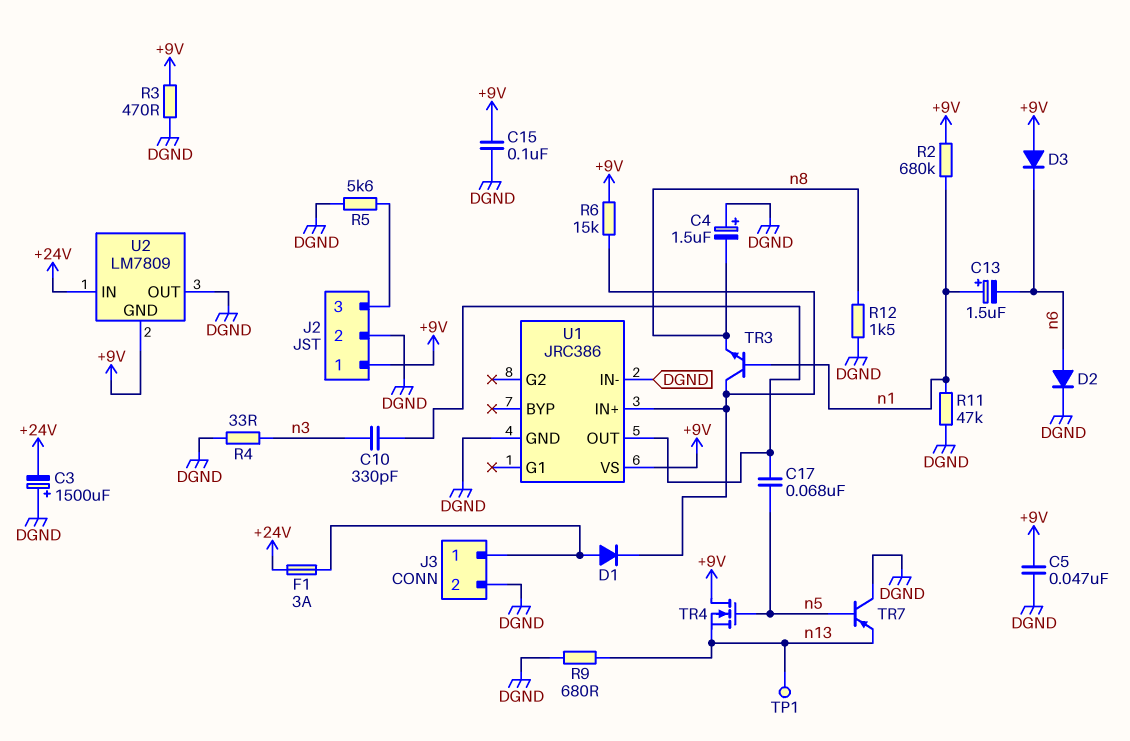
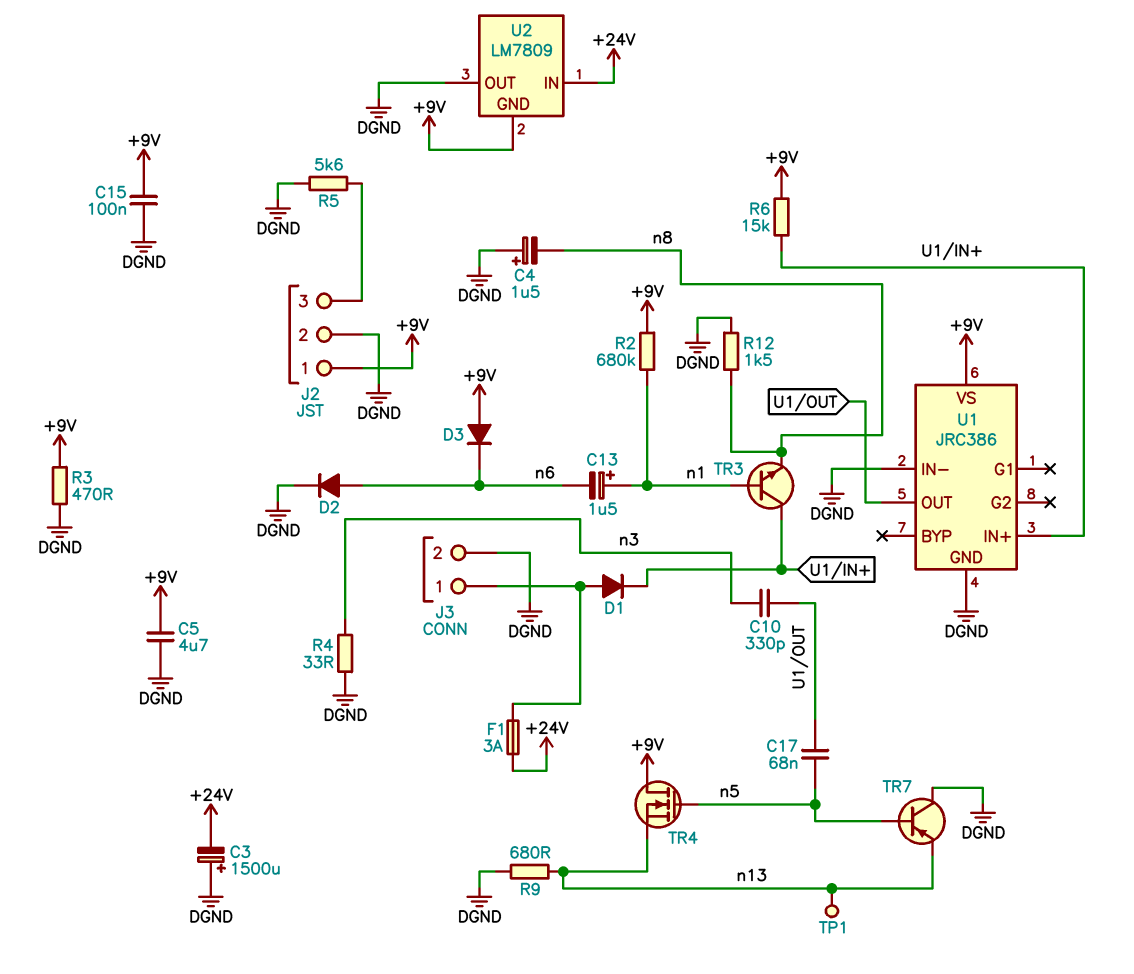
C5: 47nF (+9V, DGND) -> 4.7uF (+9V, DGND)
R11: 47k (DGND, n1) -> none

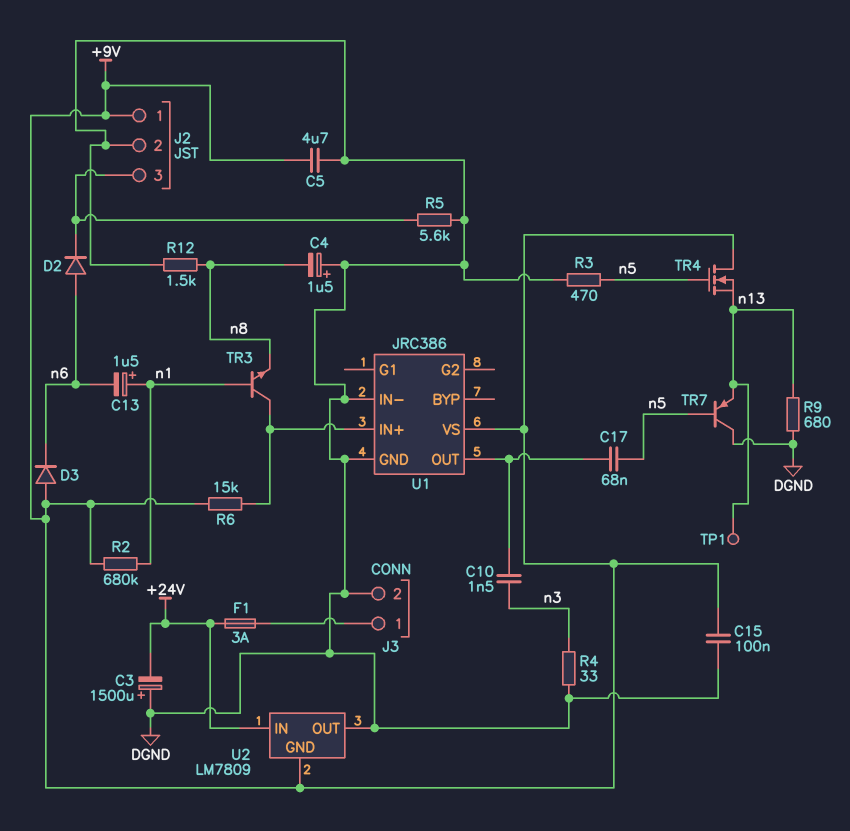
C10: 330pF (U1/OUT, n3) -> 1.5nF (U1/OUT, n3)
D1: diode (A J3/1, K U1/IN+) -> none
D2: diode (A n6, K DGND) -> diode (A n6, K J2/3)
R3: 470 (+9V, DGND) -> 470 (DGND, n5)

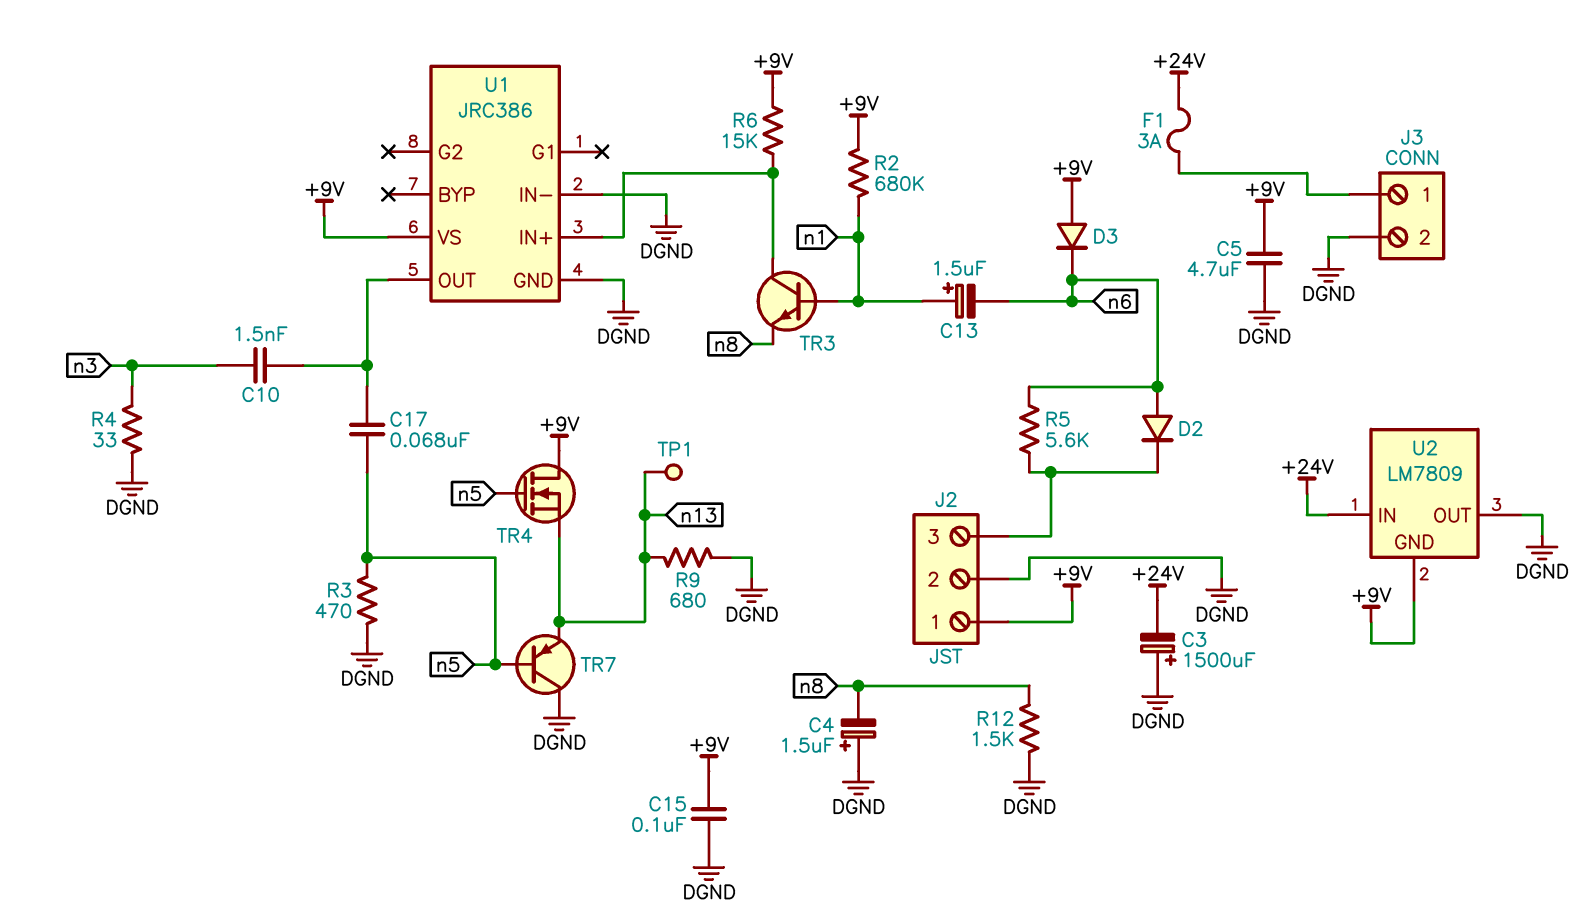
R5: 5.6k (DGND, J2/3) -> 5.6k (J2/3, n6)

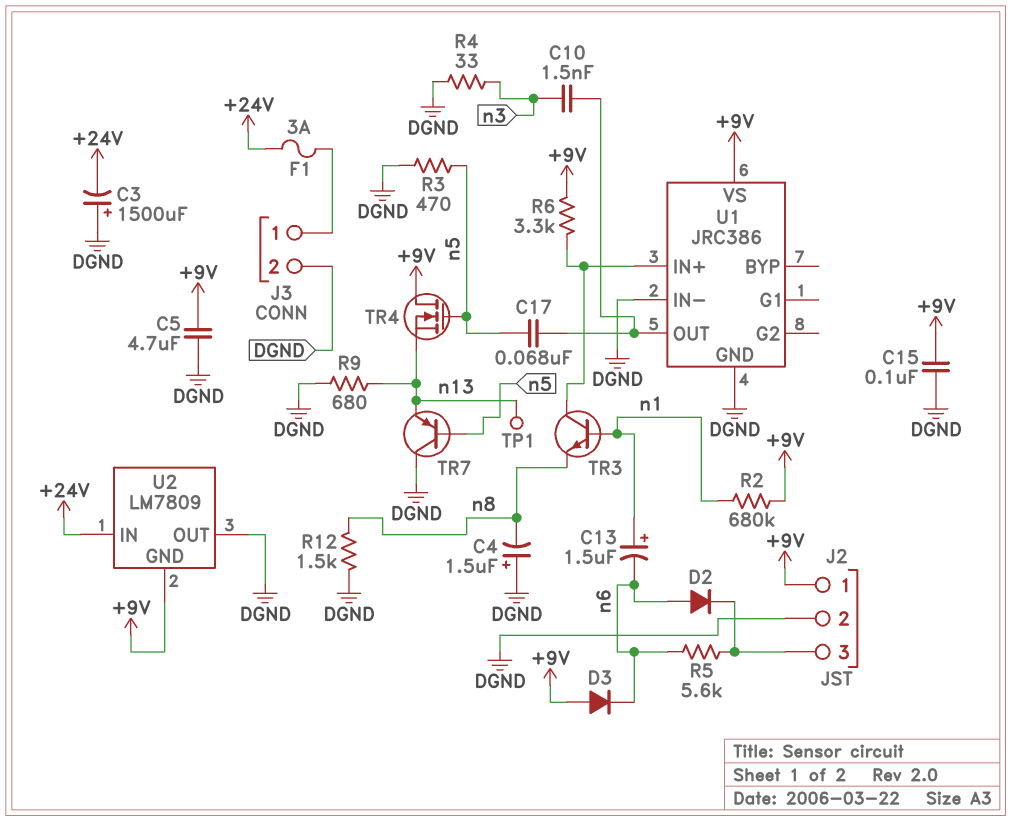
R6: 15k (+9V, U1/IN+) -> 3.3k (+9V, U1/IN+)

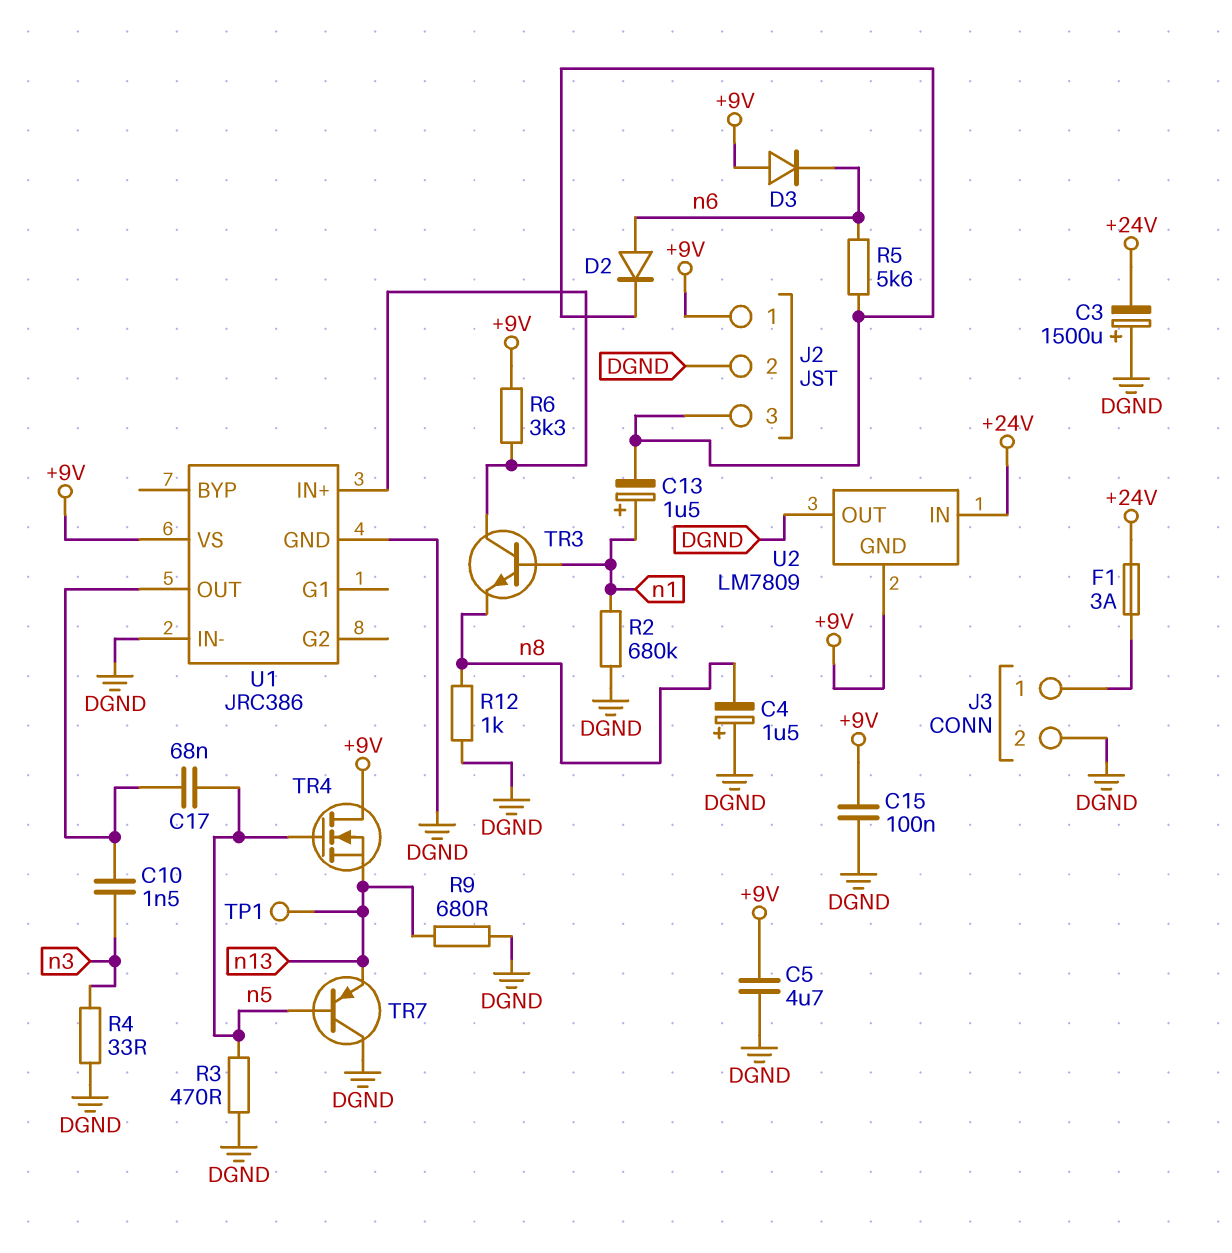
C13: 1.5uF (plus n1, minus n6) -> 1.5uF (plus n1, minus J2/3)
R2: 680k (+9V, n1) -> 680k (DGND, n1)
R12: 1.5k (DGND, n8) -> 1k (DGND, n8)

